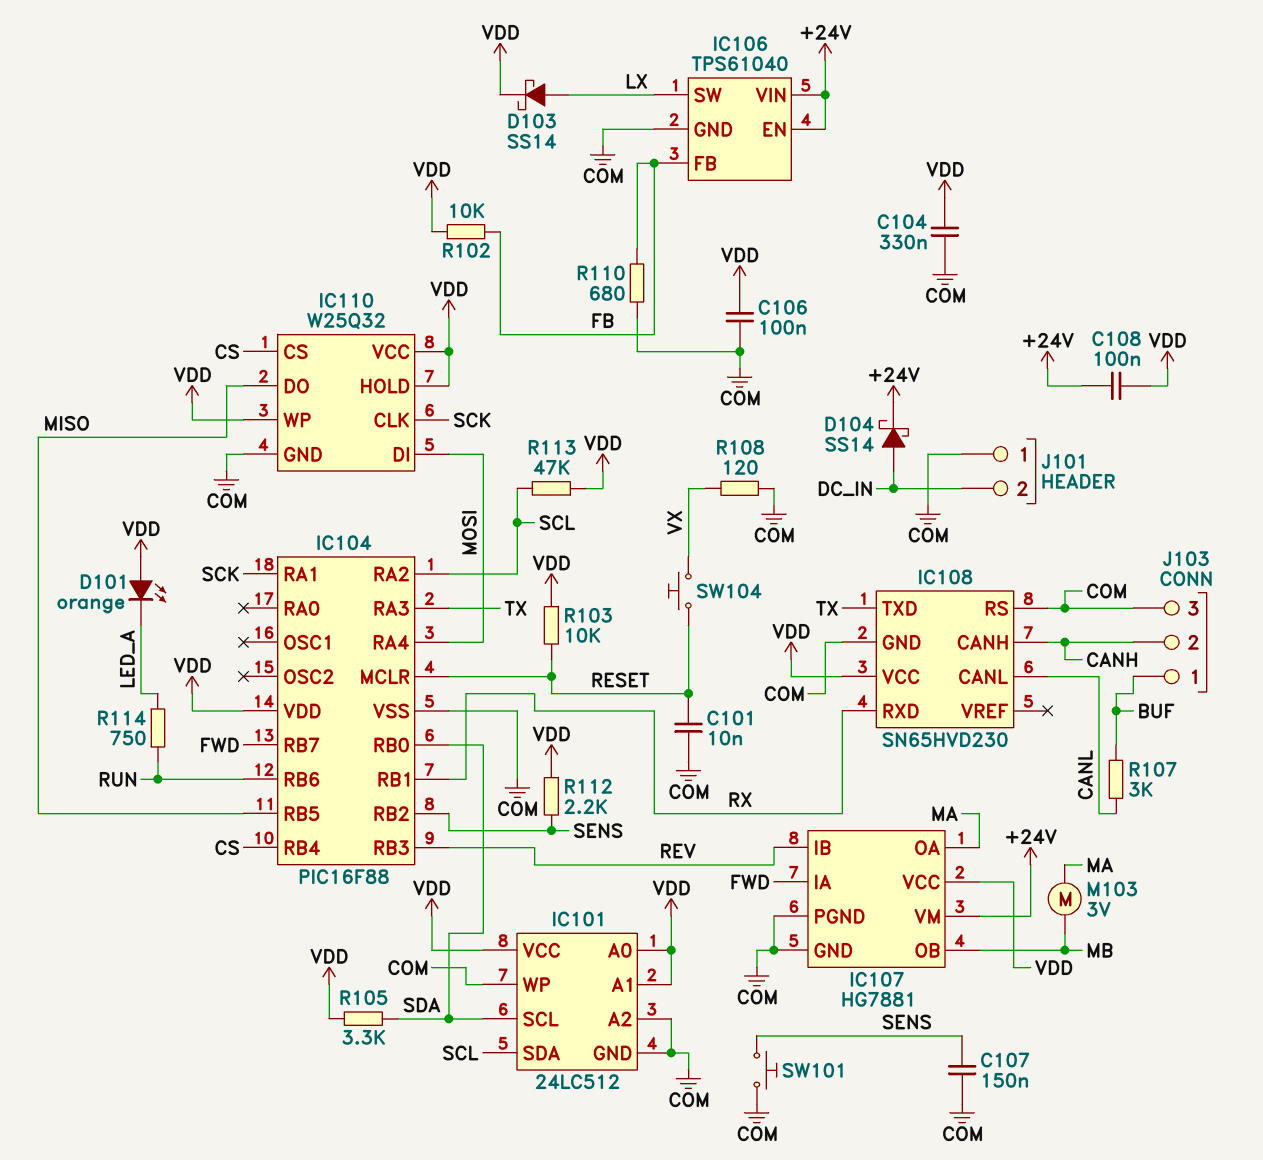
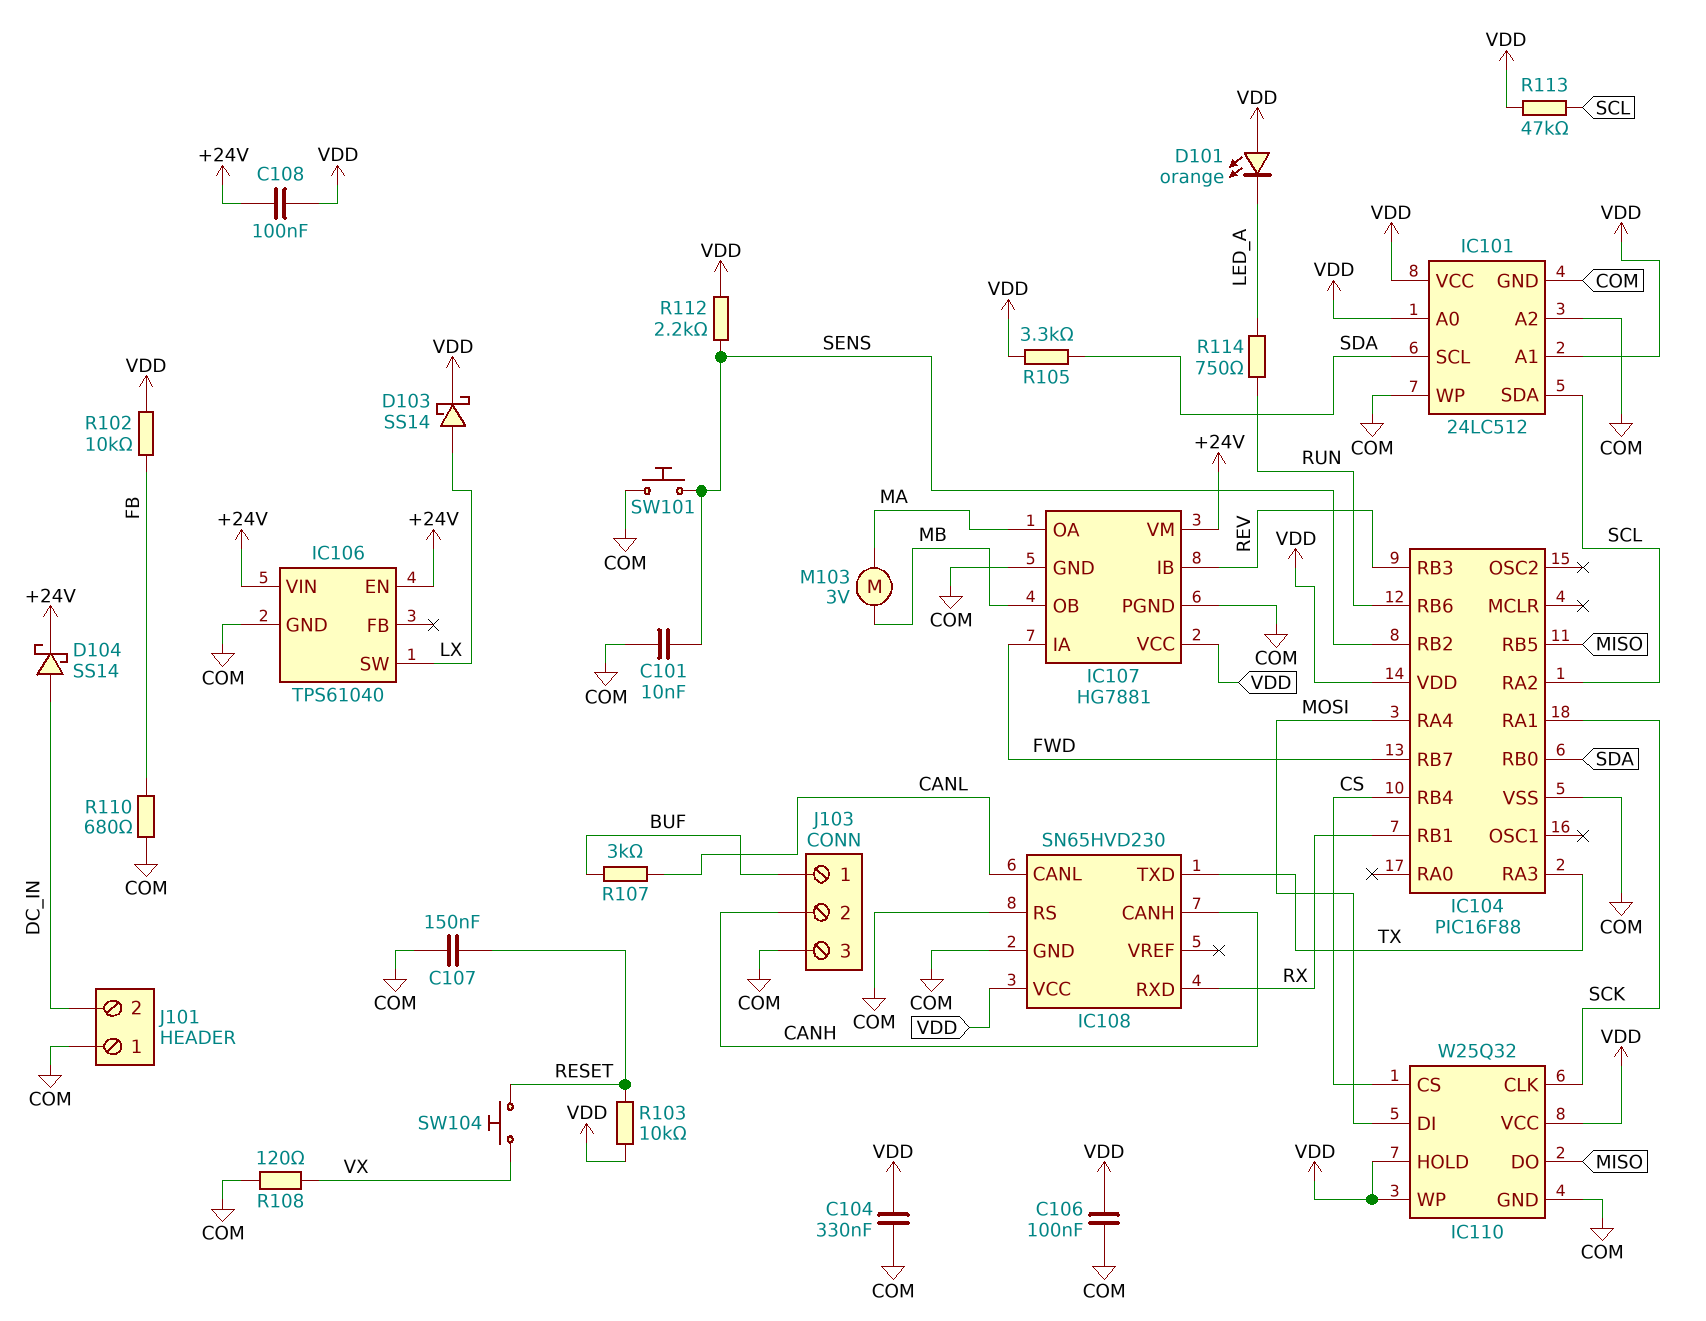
C101: 10nF (COM, RESET) -> 10nF (COM, SENS)
C107: 150nF (COM, SENS) -> 150nF (COM, RESET)
IC104 pin MCLR: RESET -> none
IC106 pin FB: FB -> none

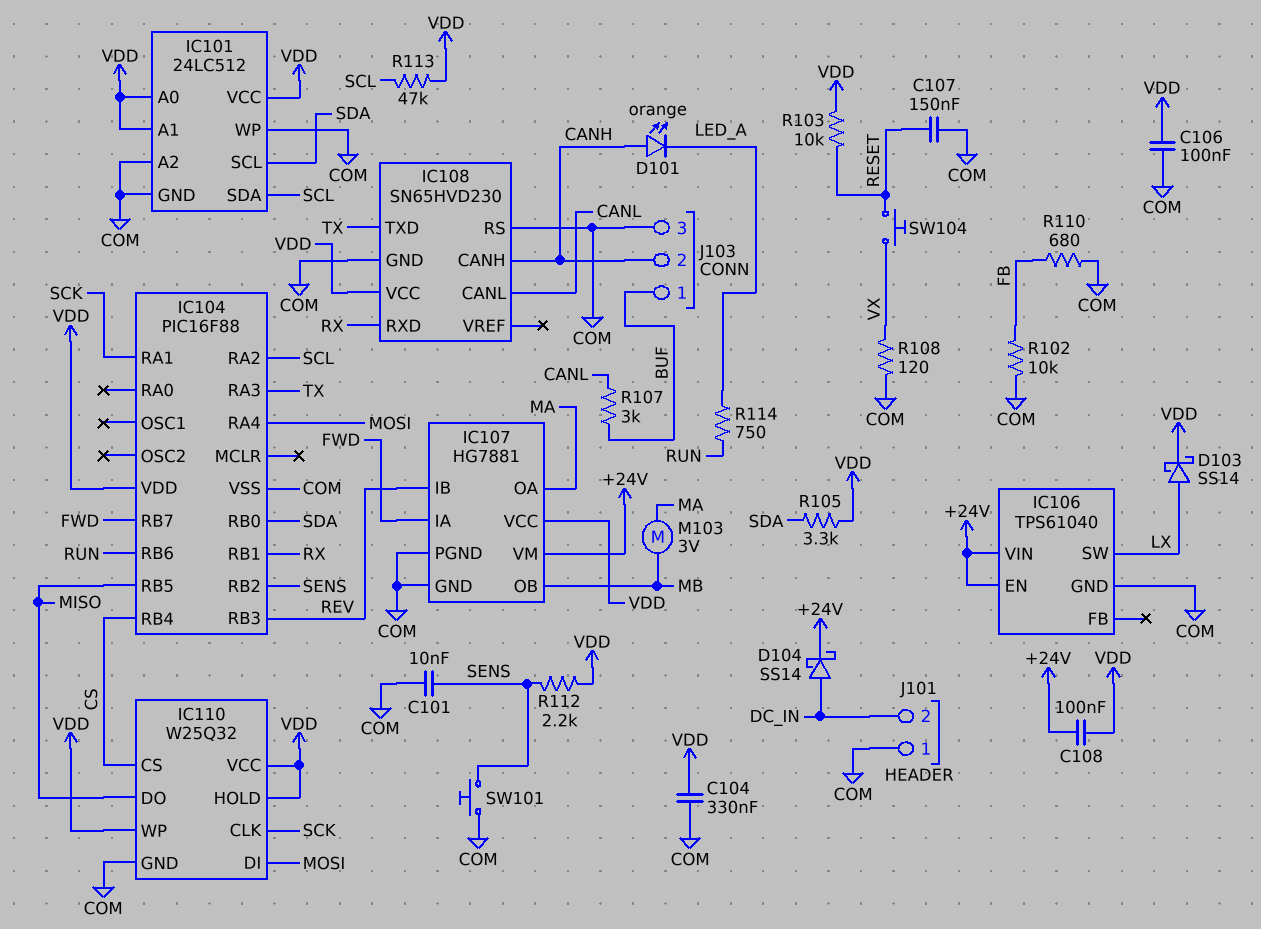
D101: LED orange (A VDD, K LED_A) -> LED orange (A CANH, K LED_A)
R102: 10k (FB, VDD) -> 10k (COM, FB)

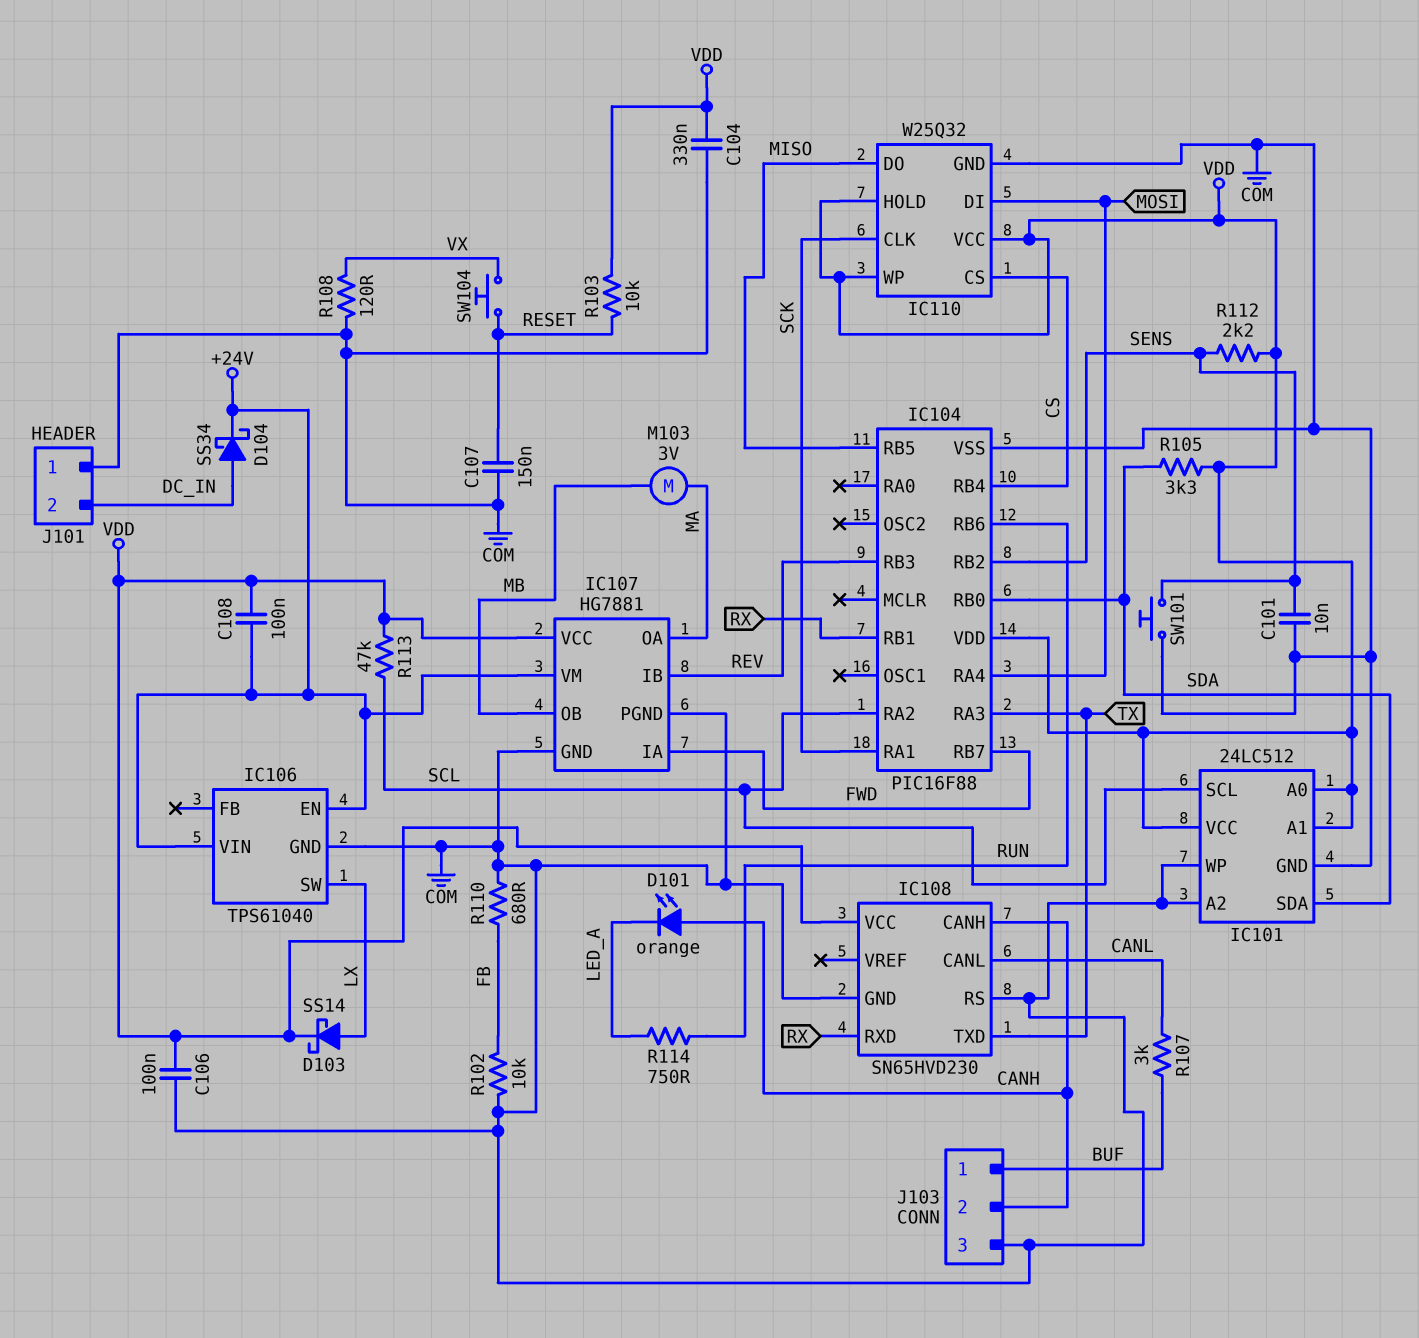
D104: schottky SS14 (A DC_IN, K +24V) -> schottky SS34 (A DC_IN, K +24V)
IC101 pin SCL: SDA -> SCL
IC101 pin SDA: SCL -> SDA

